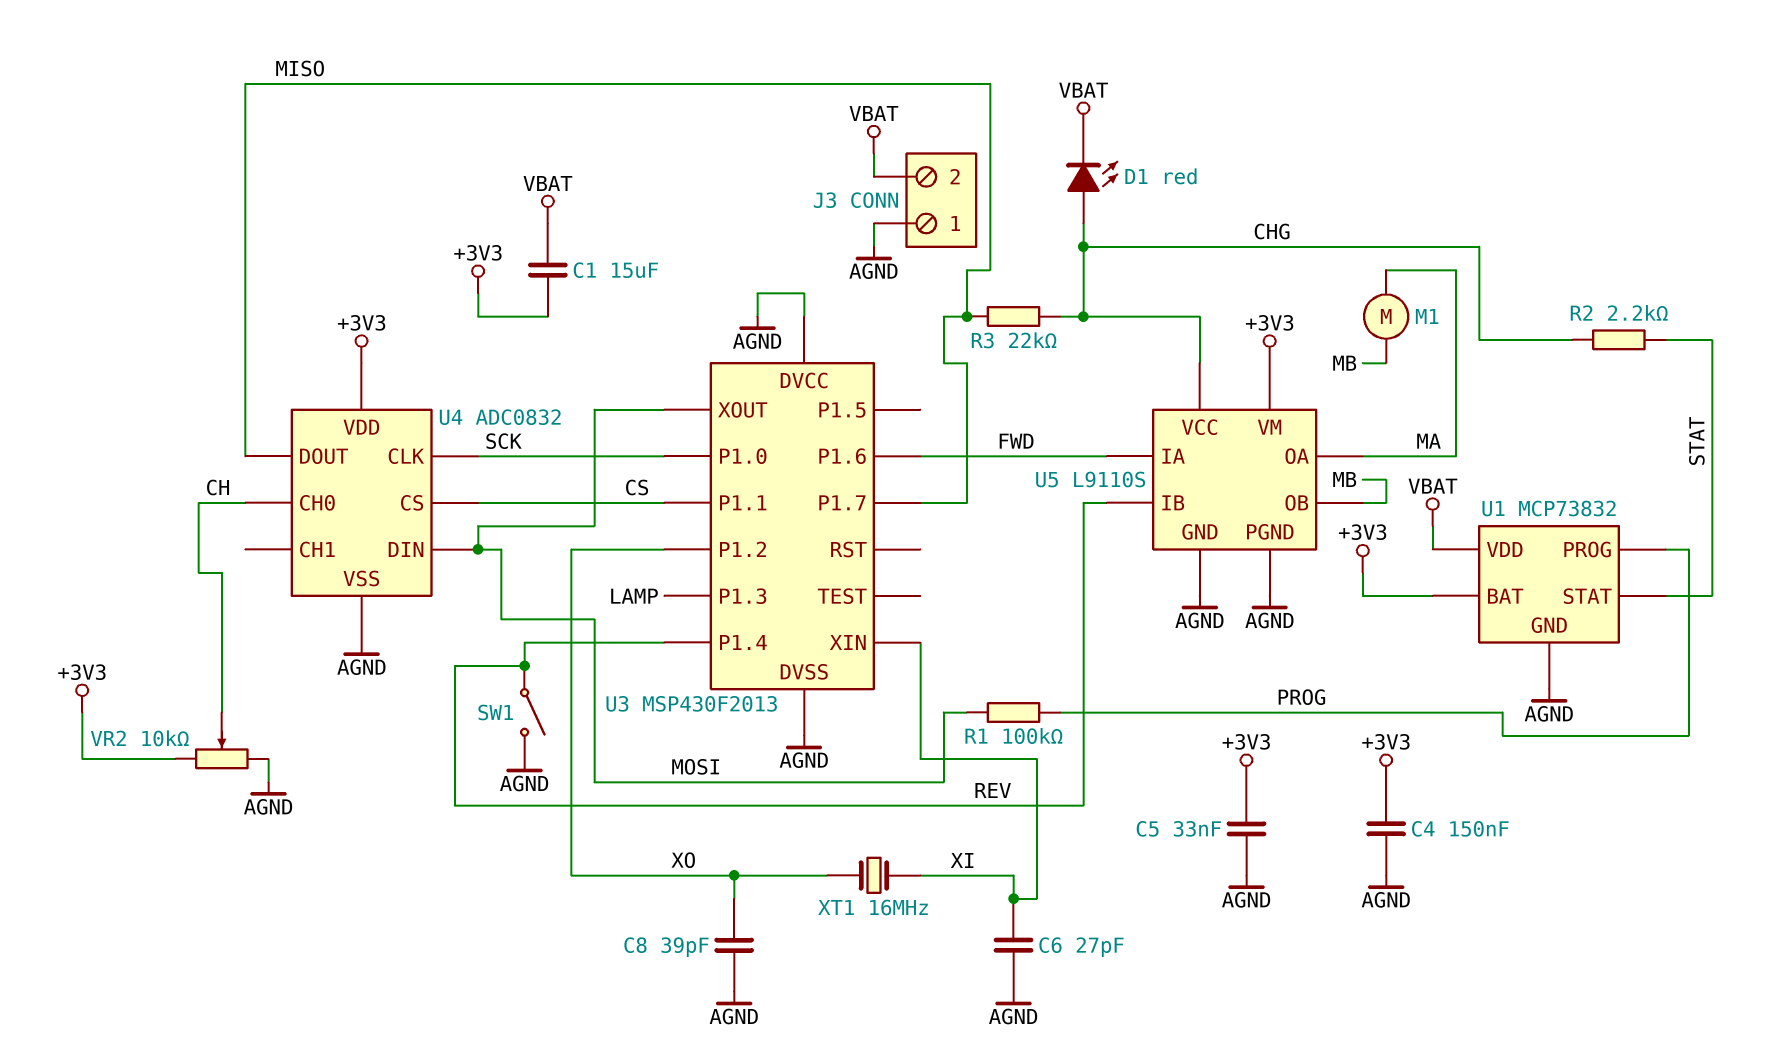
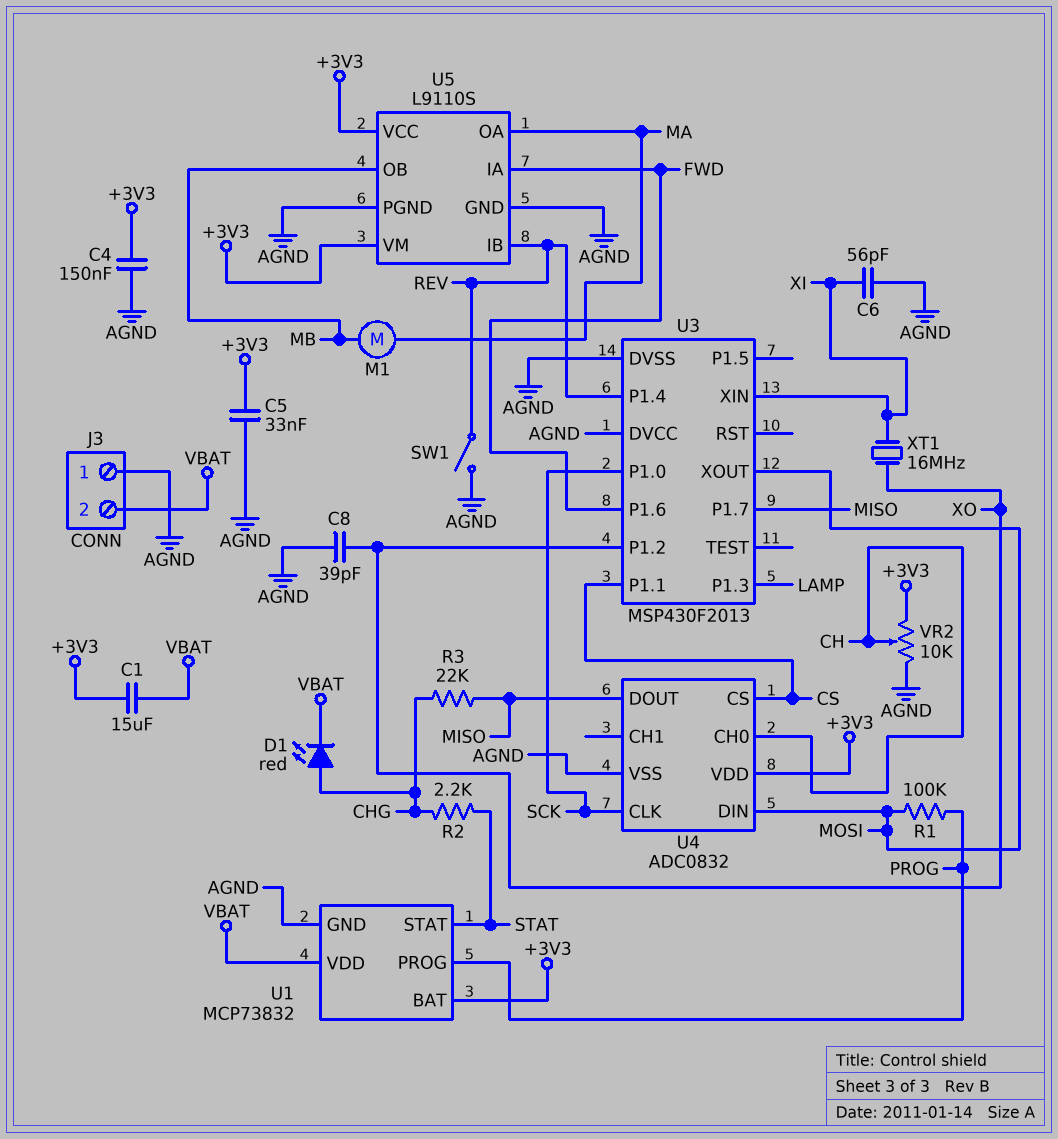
C6: 27pF (AGND, XI) -> 56pF (AGND, XI)
U5 pin VCC: CHG -> +3V3

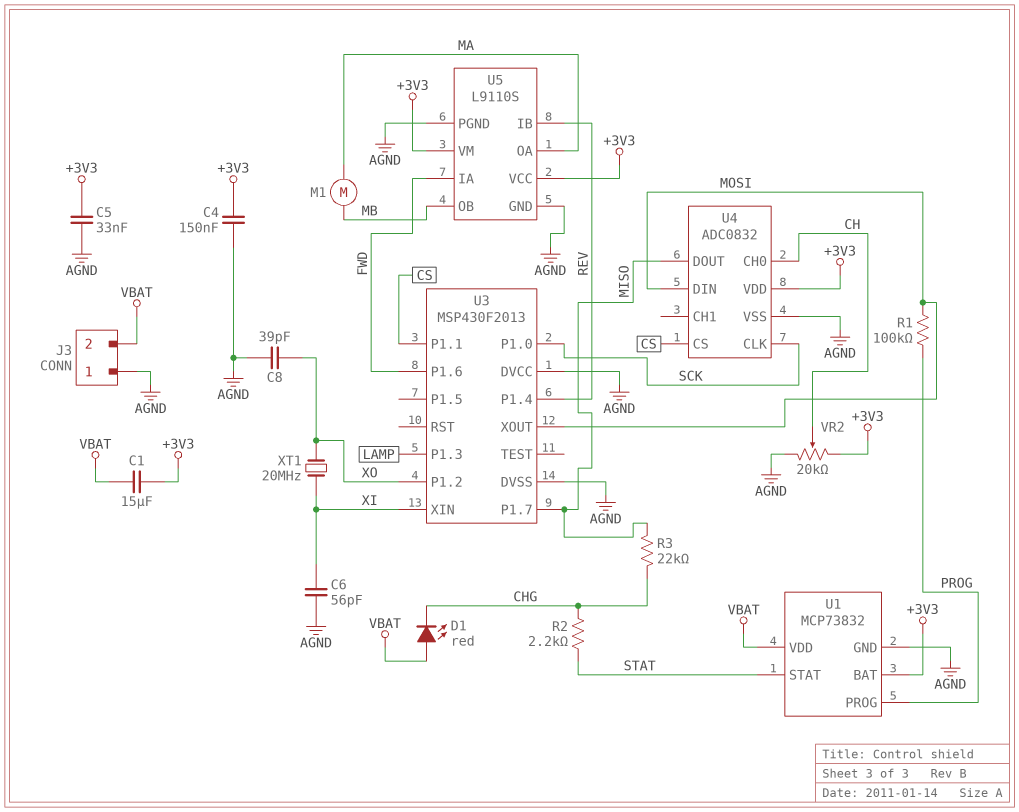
D1: LED red (A CHG, K VBAT) -> LED red (A VBAT, K CHG)
SW1: switch (AGND, REV) -> none
VR2: 10k (+3V3, AGND, wiper CH) -> 20k (+3V3, AGND, wiper CH)
XT1: 16MHz (XI, XO) -> 20MHz (XI, XO)

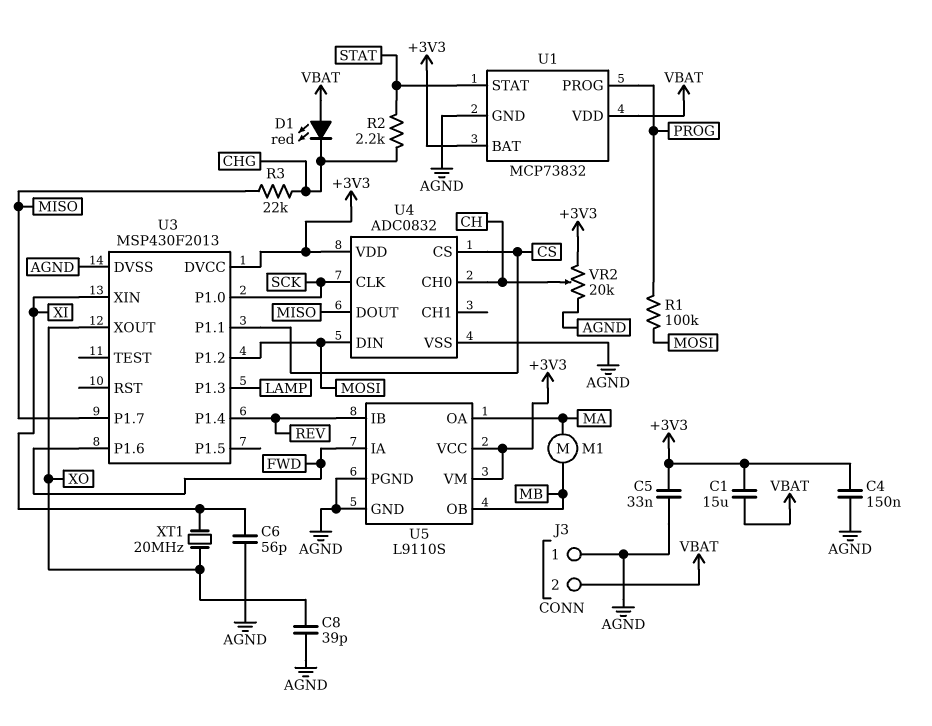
U3 pin DVCC: AGND -> +3V3
U3 pin P1.2: XO -> MOSI
U3 pin XOUT: MOSI -> XO

